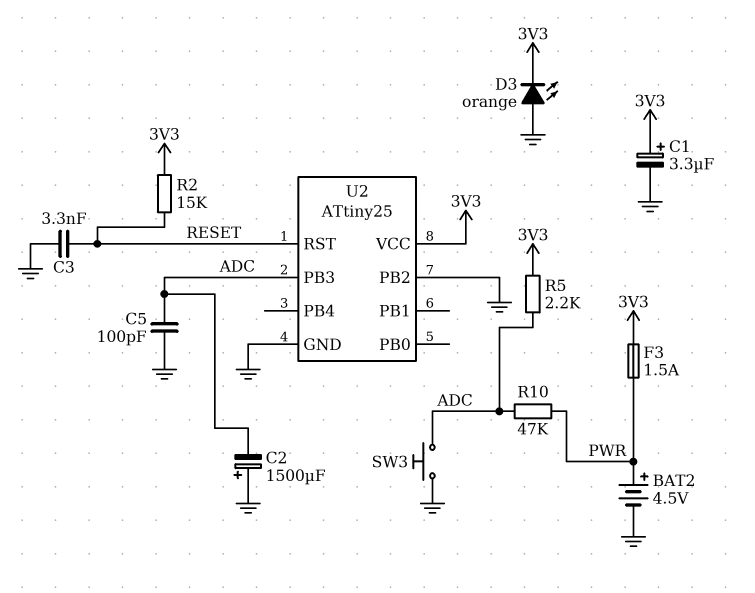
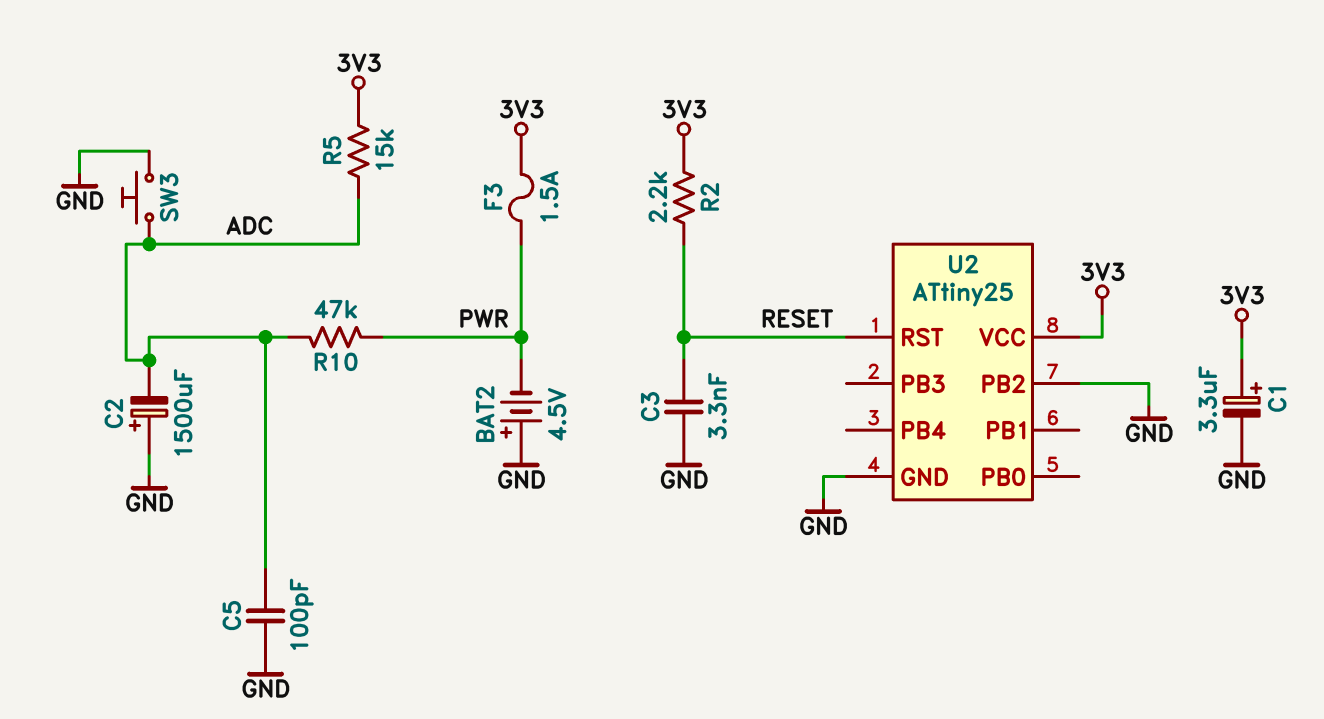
BAT2: 4.5V (plus PWR, minus GND) -> 4.5V (plus GND, minus PWR)
D3: LED orange (A GND, K 3V3) -> none
R2: 15k (3V3, RESET) -> 2.2k (3V3, RESET)
R5: 2.2k (3V3, ADC) -> 15k (3V3, ADC)
U2 pin PB3: ADC -> none

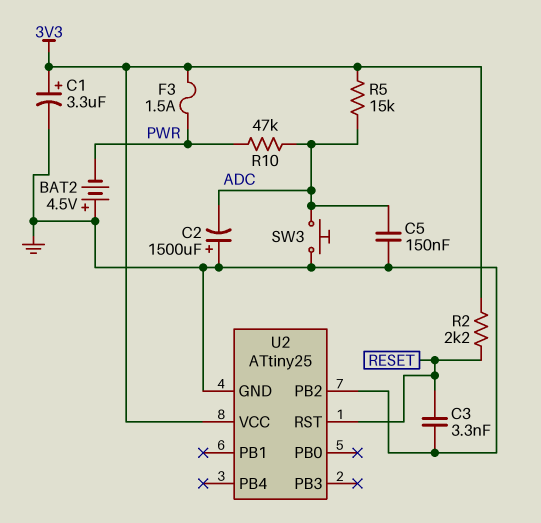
C5: 100pF (ADC, GND) -> 150nF (ADC, GND)

